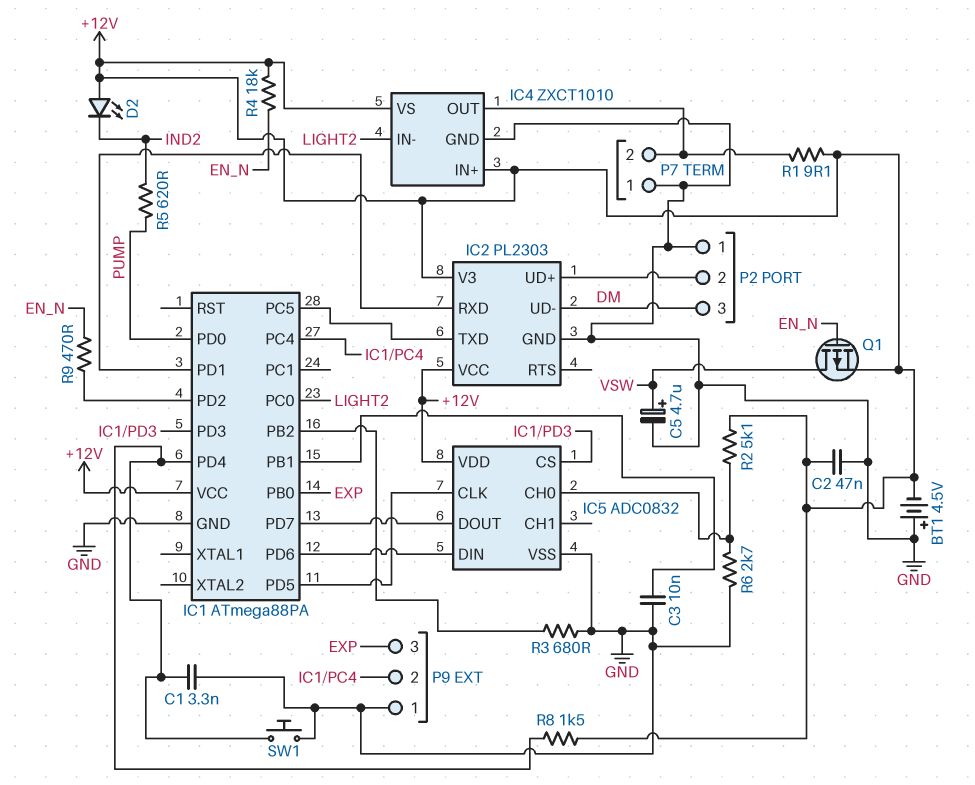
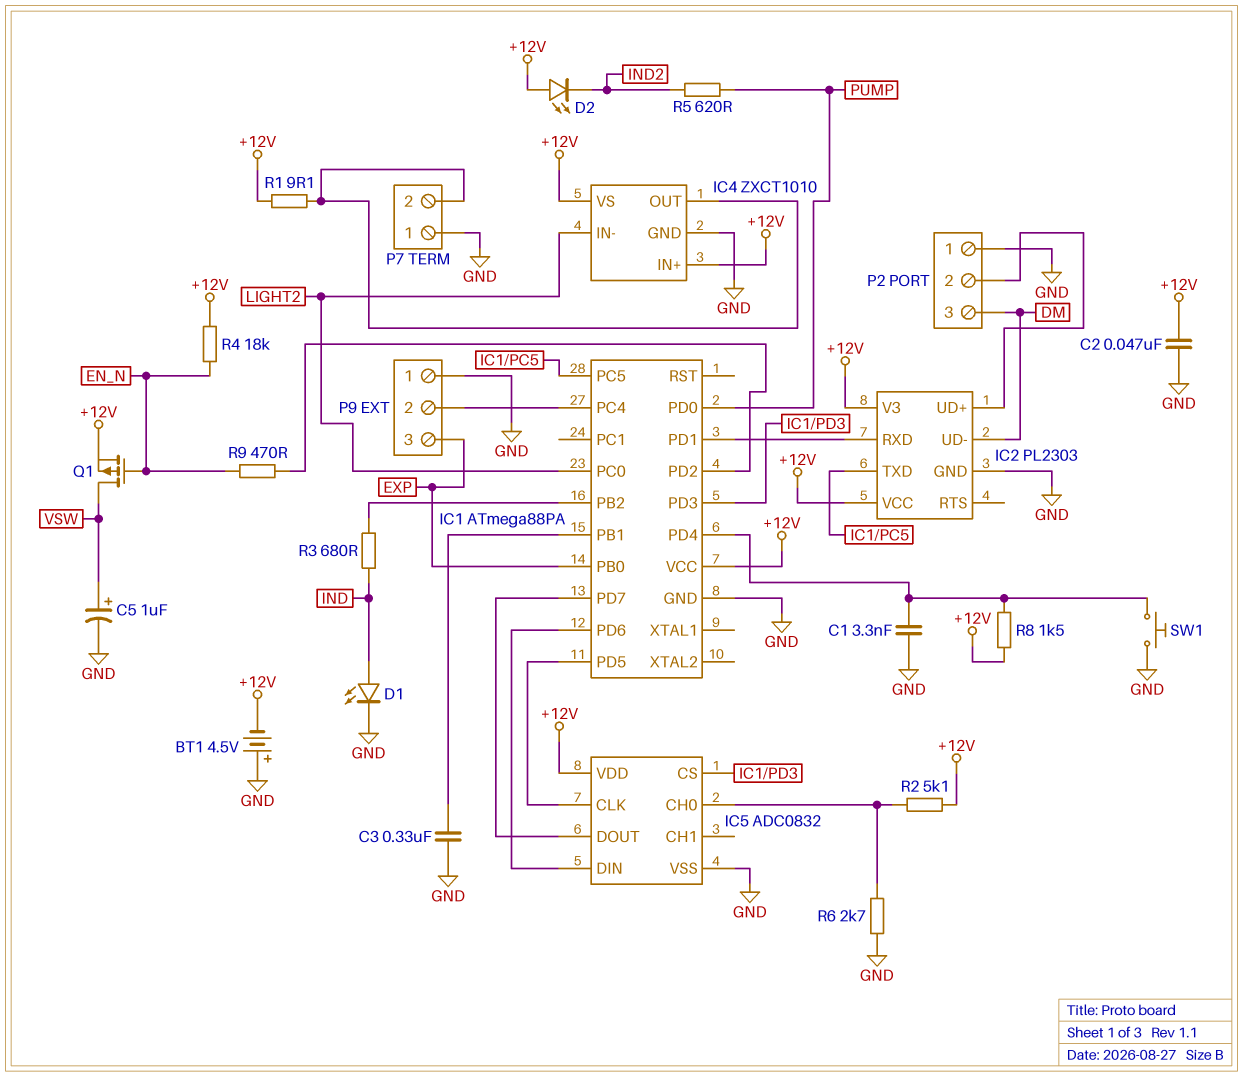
C3: 10nF (GND, IC1/PB1) -> 330nF (GND, IC1/PB1)
C5: 4.7uF (plus VSW, minus GND) -> 1uF (plus VSW, minus GND)
D1: none -> LED (A IND, K GND)
R3: 680 (GND, IC1/PB2) -> 680 (IC1/PB2, IND)

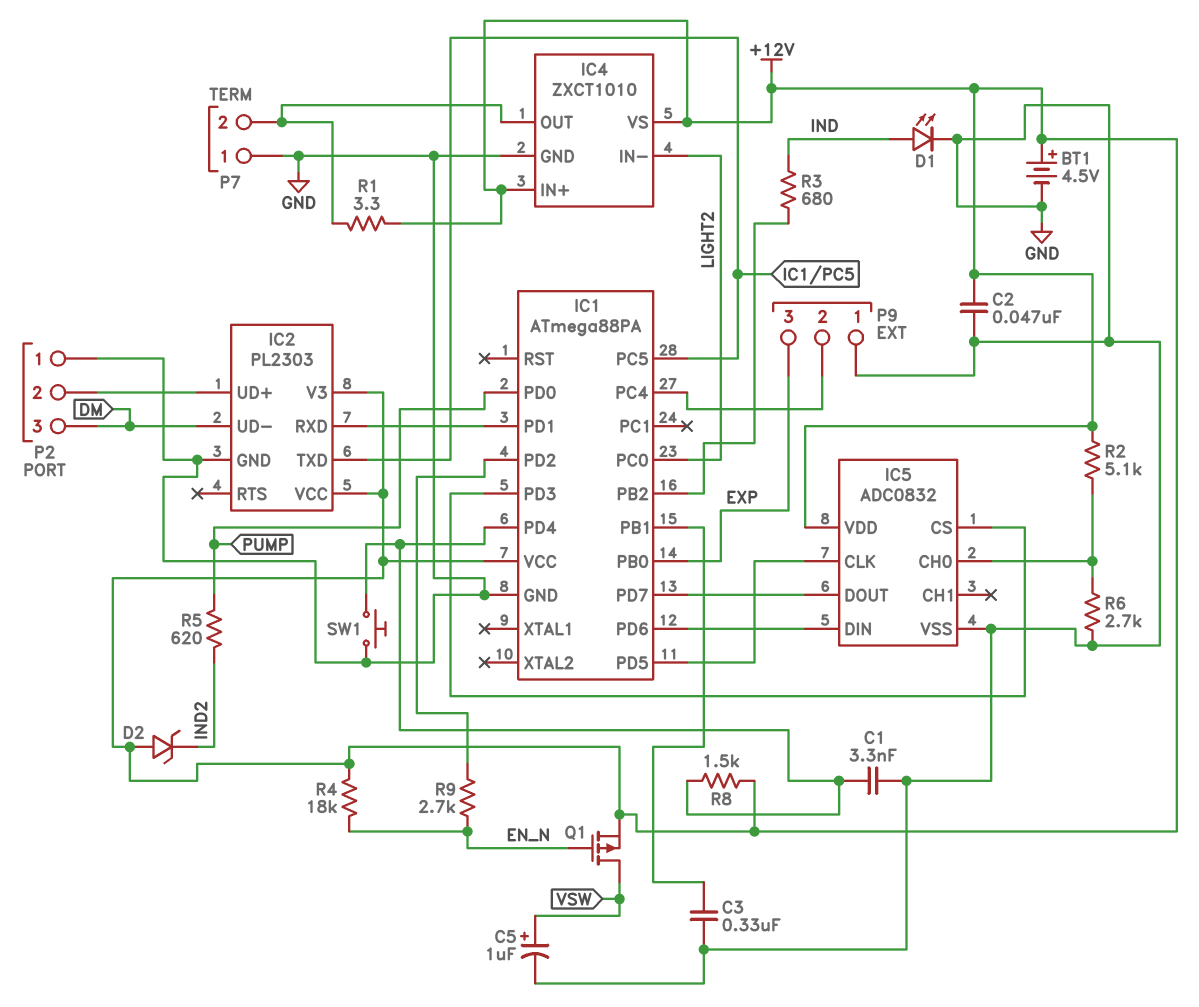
BT1: 4.5V (plus GND, minus +12V) -> 4.5V (plus +12V, minus GND)
D2: LED (A +12V, K IND2) -> zener (A +12V, K IND2)
R1: 9.1 (+12V, IC4/OUT) -> 3.3 (+12V, IC4/OUT)
R9: 470 (EN_N, IC1/PD2) -> 2.7k (EN_N, IC1/PD2)

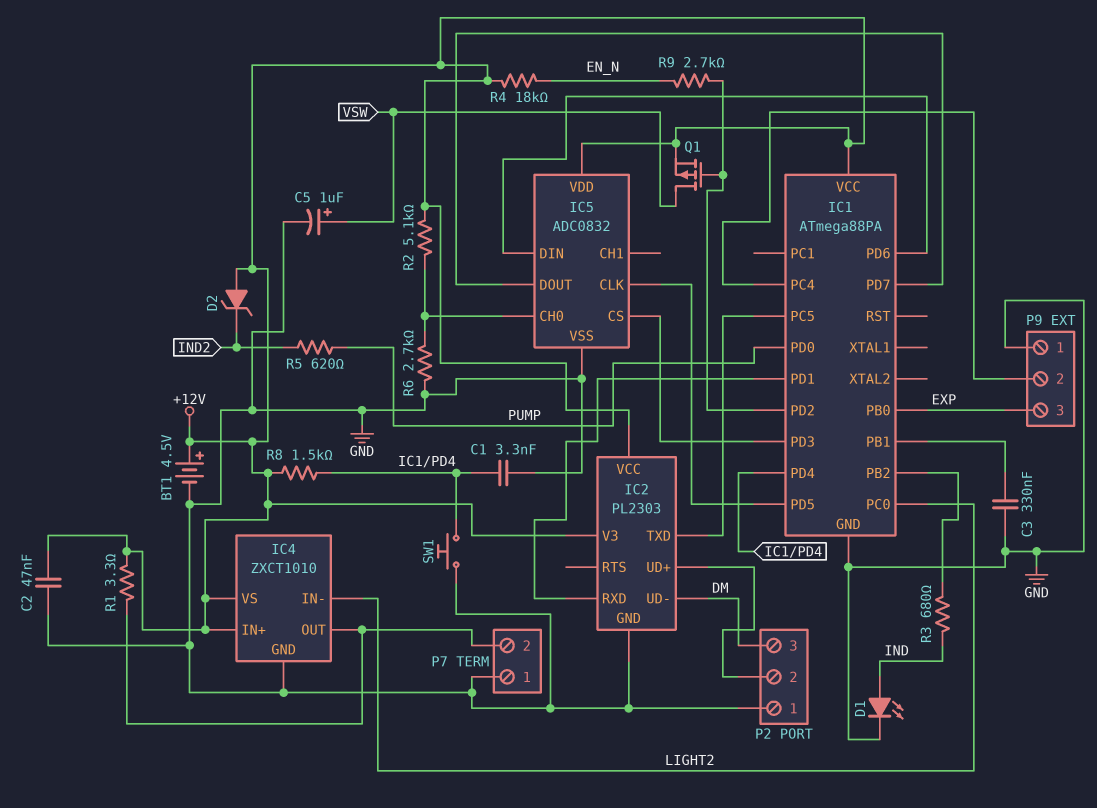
Q1: PMOS (G EN_N, D VSW, S +12V) -> PMOS (G IC1/PD2, D VSW, S +12V)

